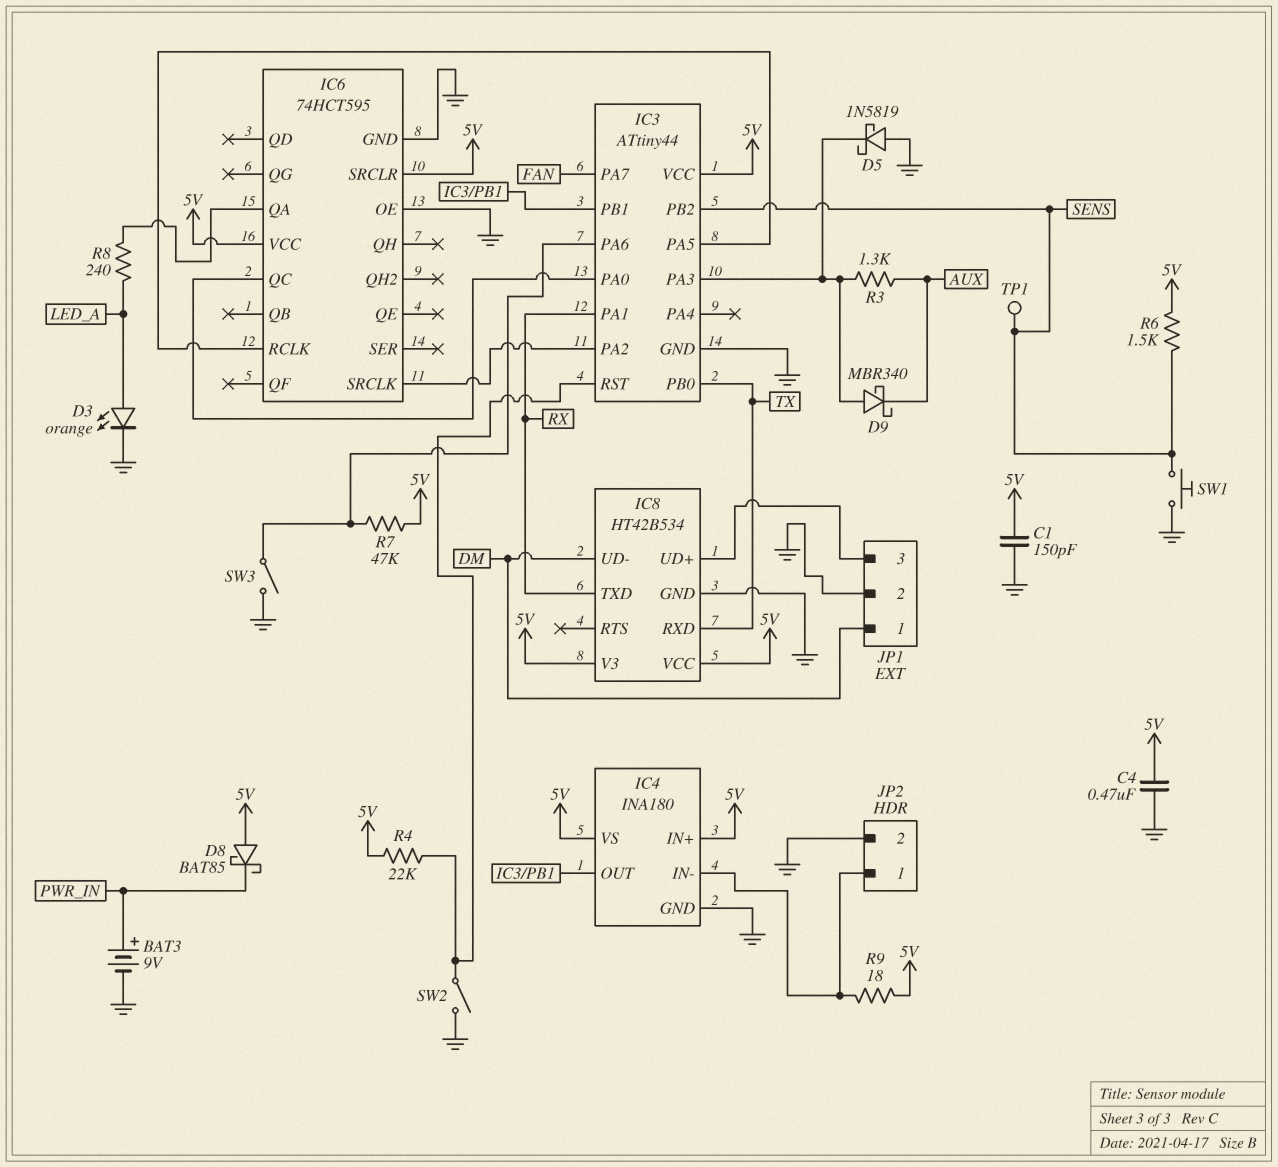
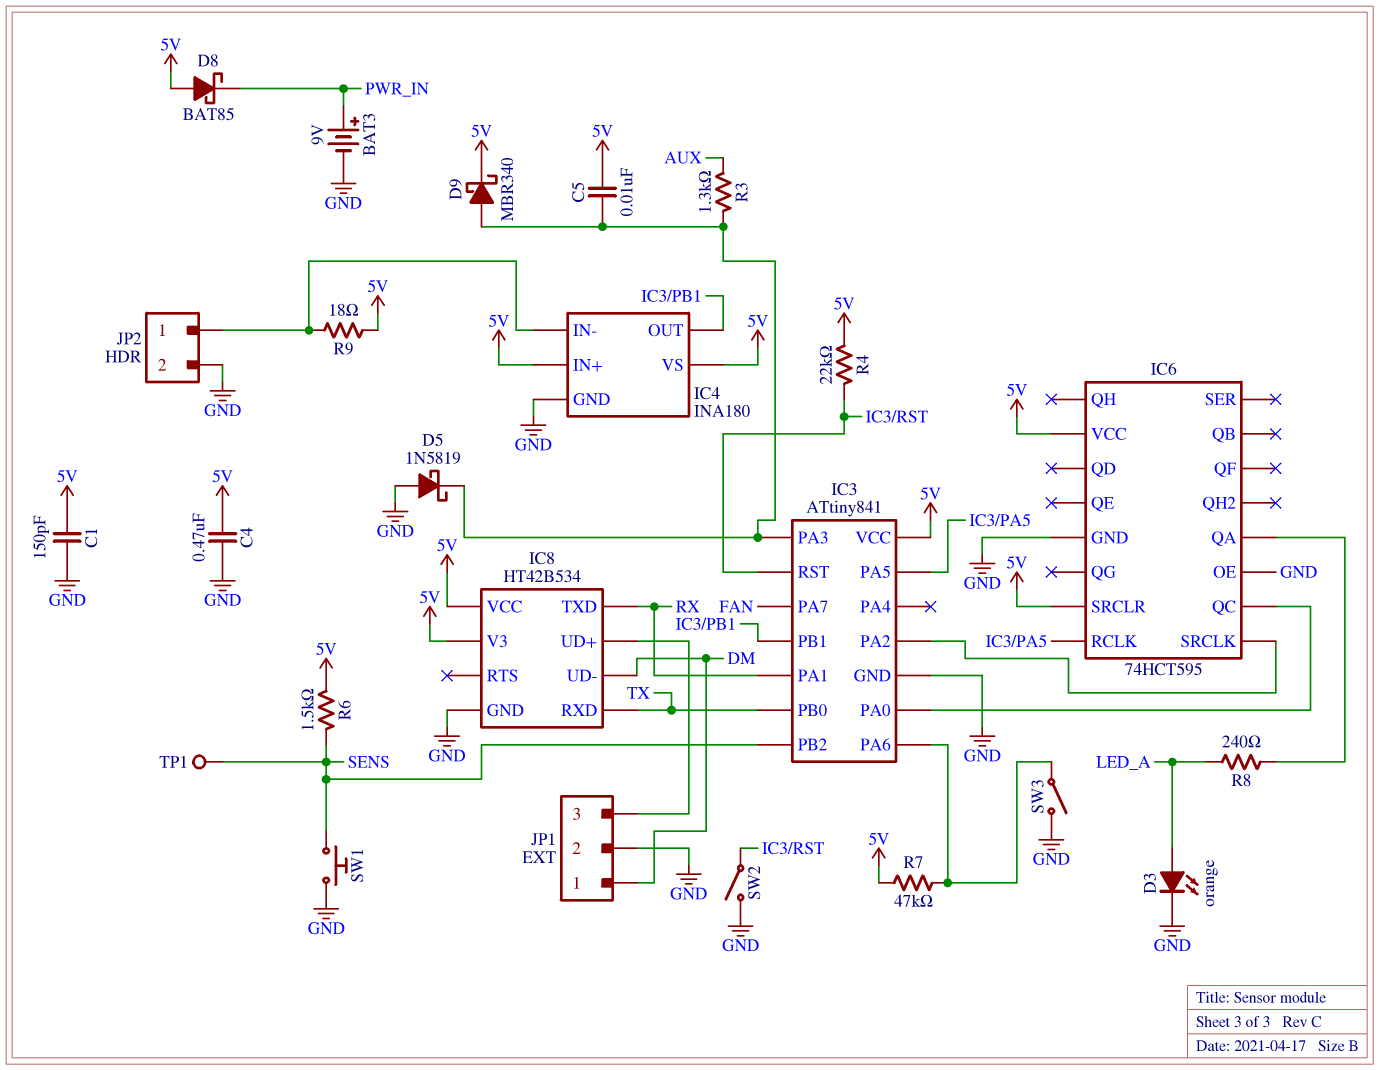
C5: none -> 10nF (5V, IC3/PA3)
D9: schottky MBR340 (A IC3/PA3, K AUX) -> schottky MBR340 (A IC3/PA3, K 5V)
IC3: ATtiny44 -> ATtiny841

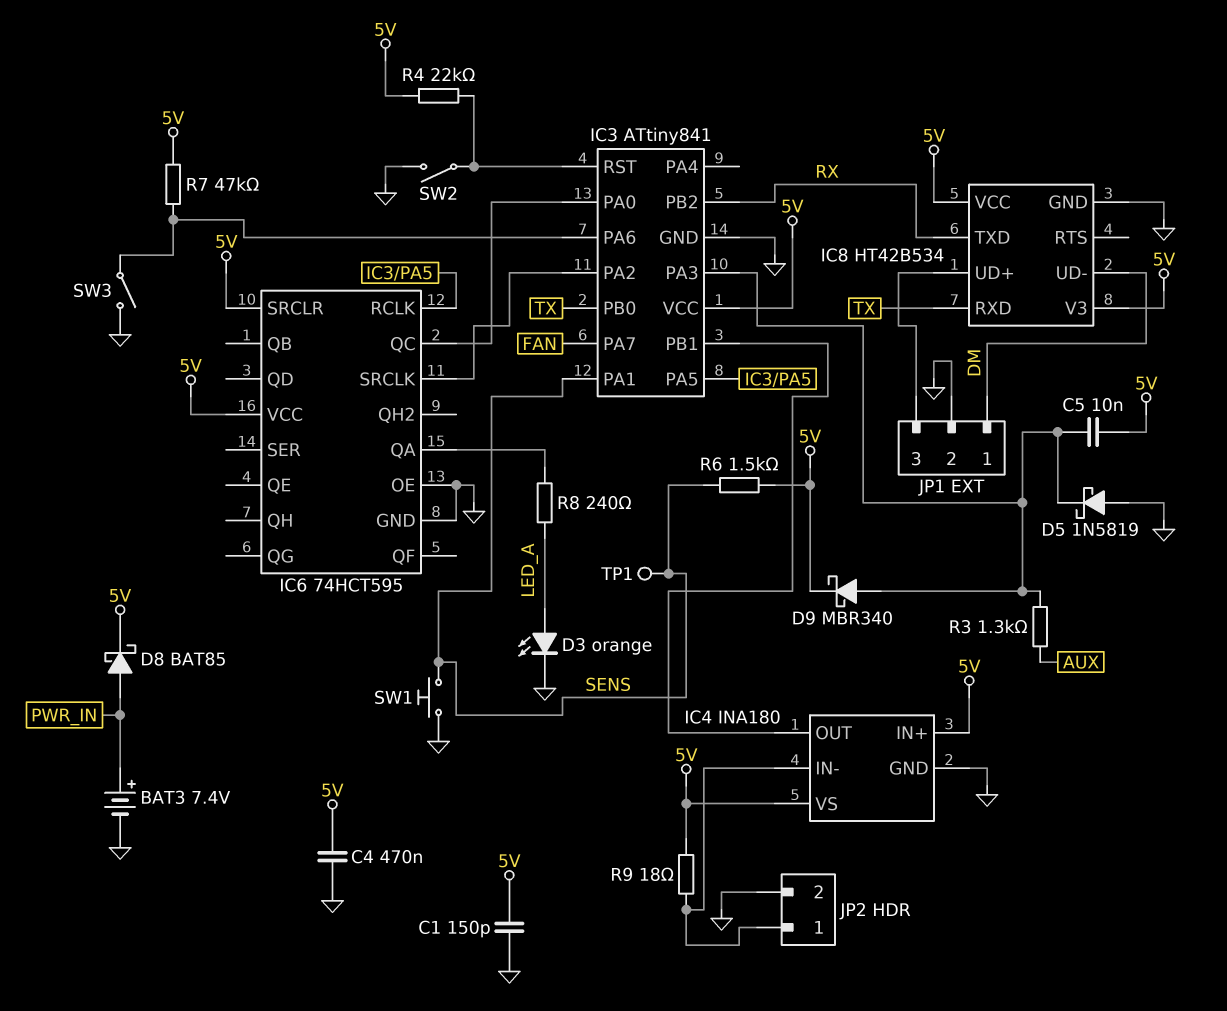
BAT3: 9V (plus PWR_IN, minus GND) -> 7.4V (plus PWR_IN, minus GND)
D8: schottky BAT85 (A 5V, K PWR_IN) -> schottky BAT85 (A PWR_IN, K 5V)
IC3 pin PA1: RX -> SENS
IC3 pin PB2: SENS -> RX

